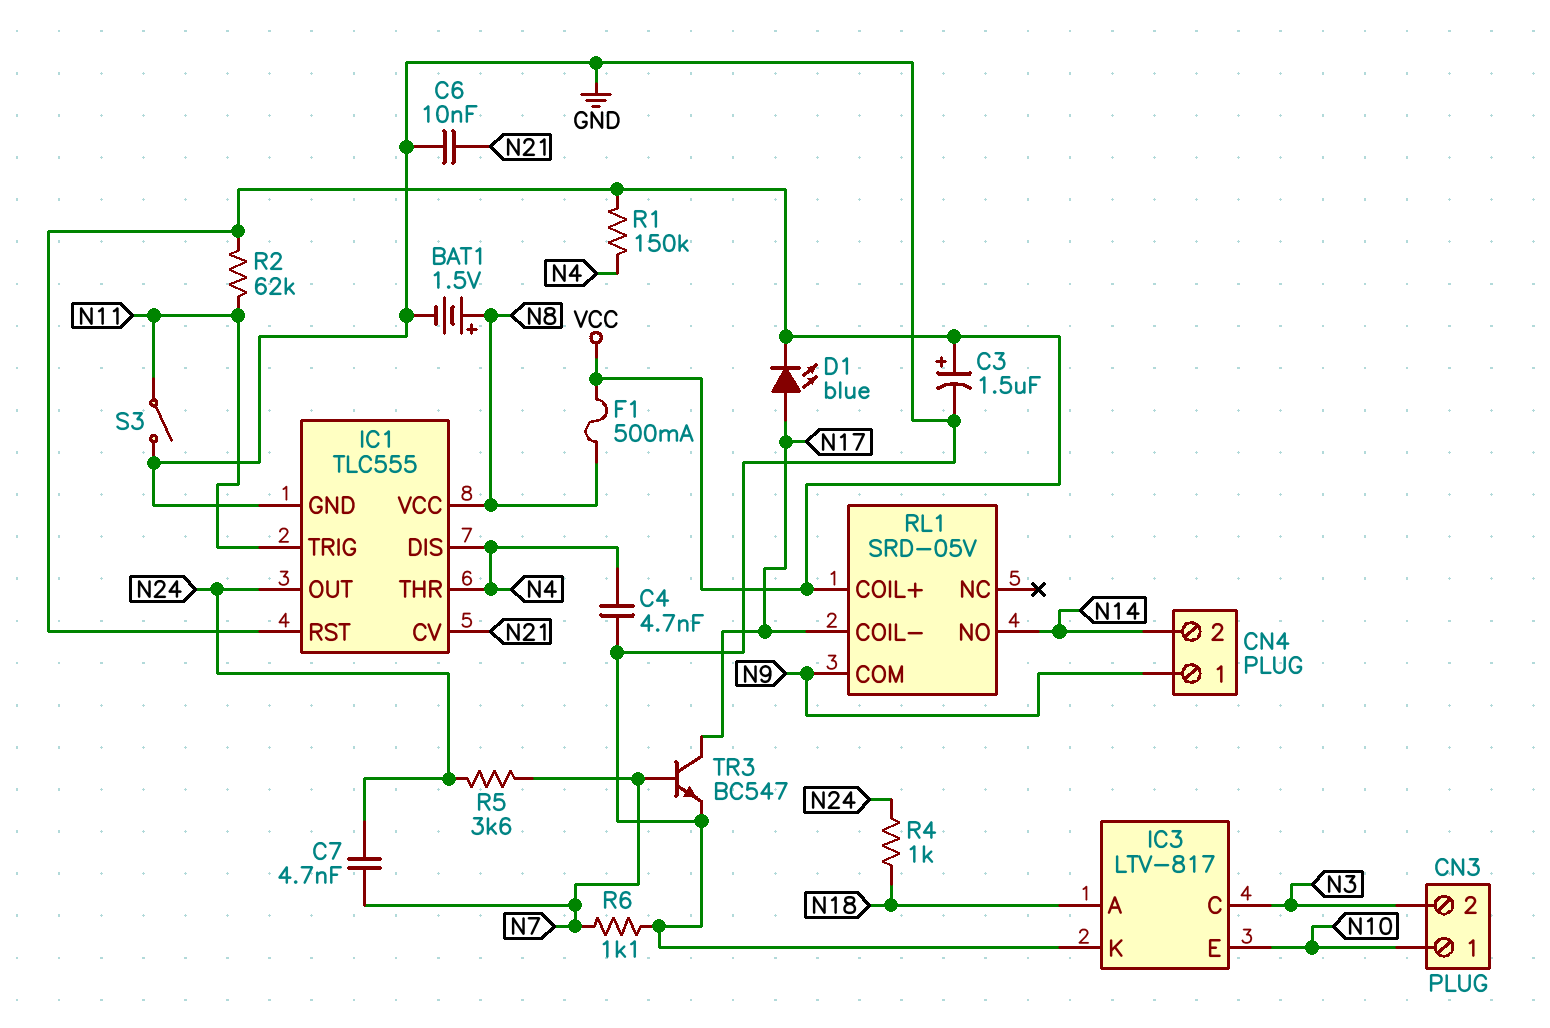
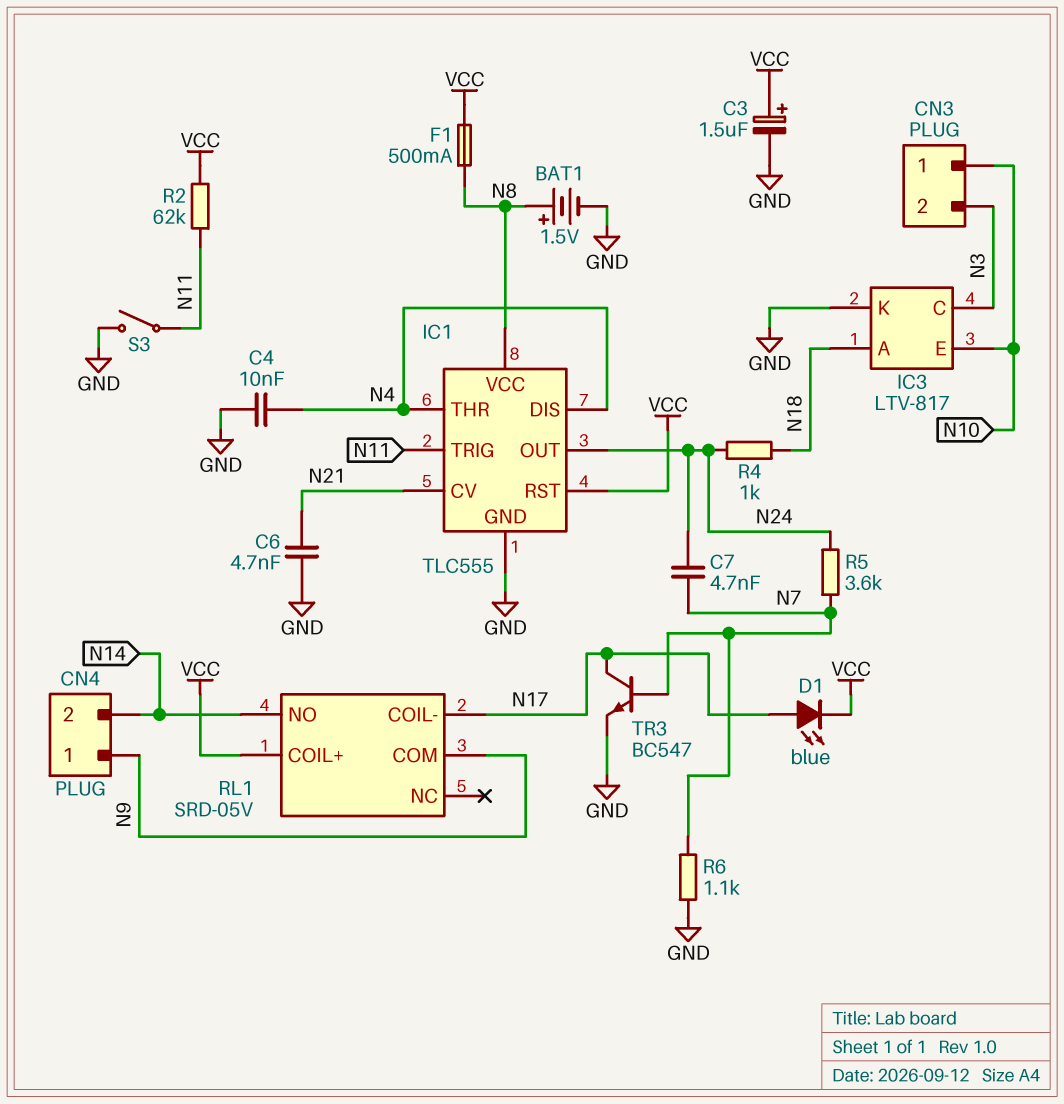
C4: 4.7nF (GND, N4) -> 10nF (GND, N4)
C6: 10nF (GND, N21) -> 4.7nF (GND, N21)
R1: 150k (N4, VCC) -> none

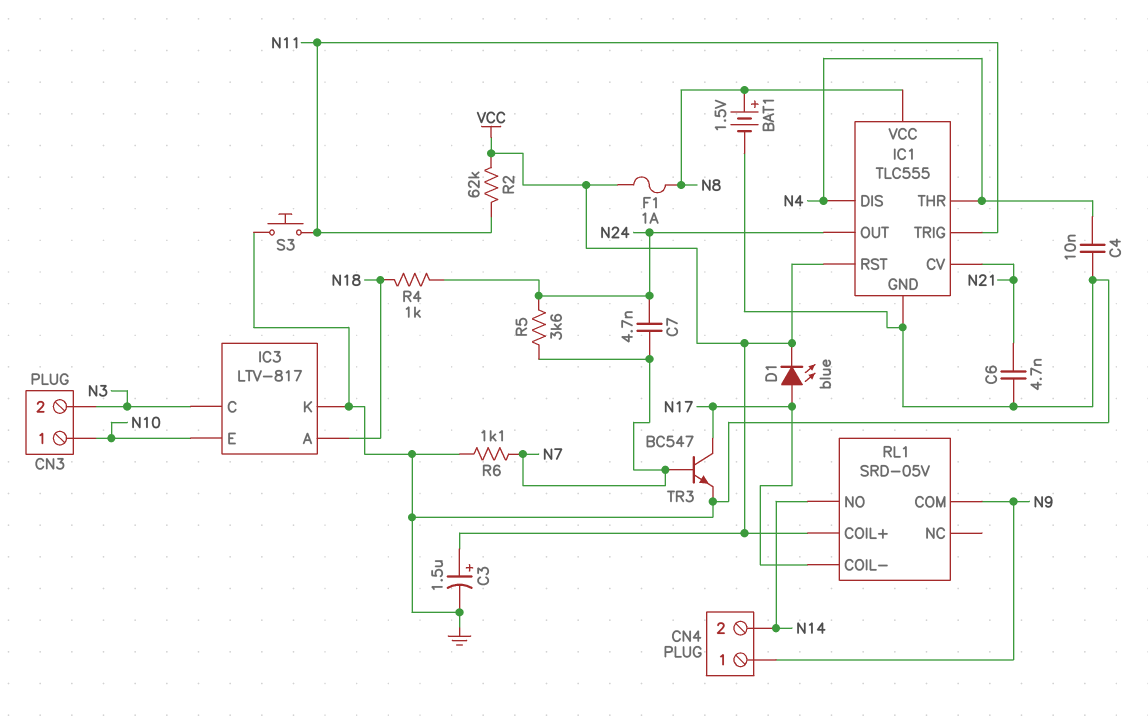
F1: 500mA (N8, VCC) -> 1A (N8, VCC)
S3: switch (GND, N11) -> button (GND, N11)

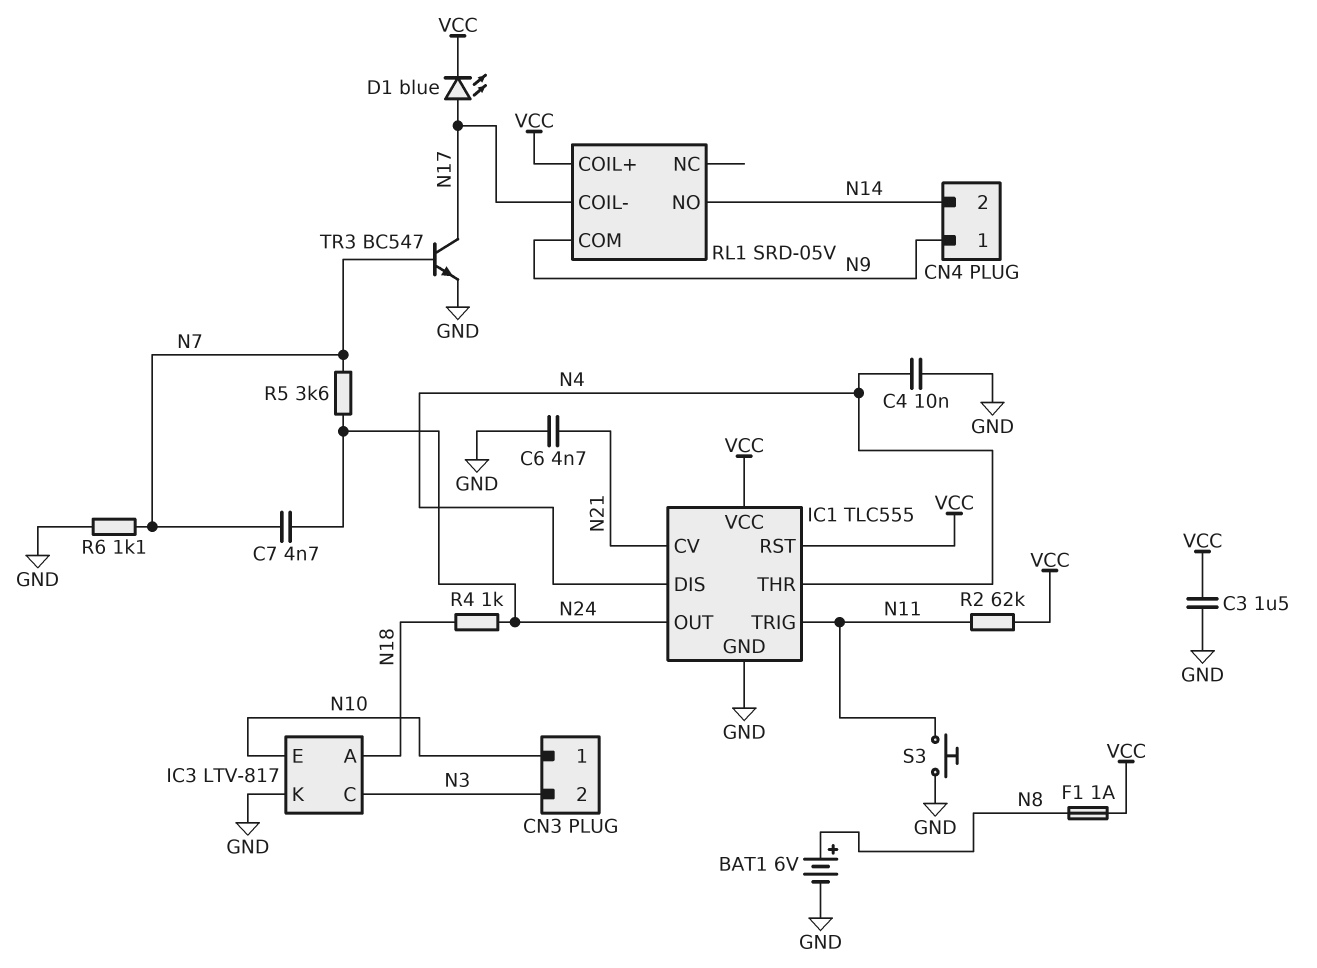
BAT1: 1.5V (plus N8, minus GND) -> 6V (plus N8, minus GND)
C3: 1.5uF (plus VCC, minus GND) -> 1.5uF (GND, VCC)
IC1 pin VCC: N8 -> VCC

